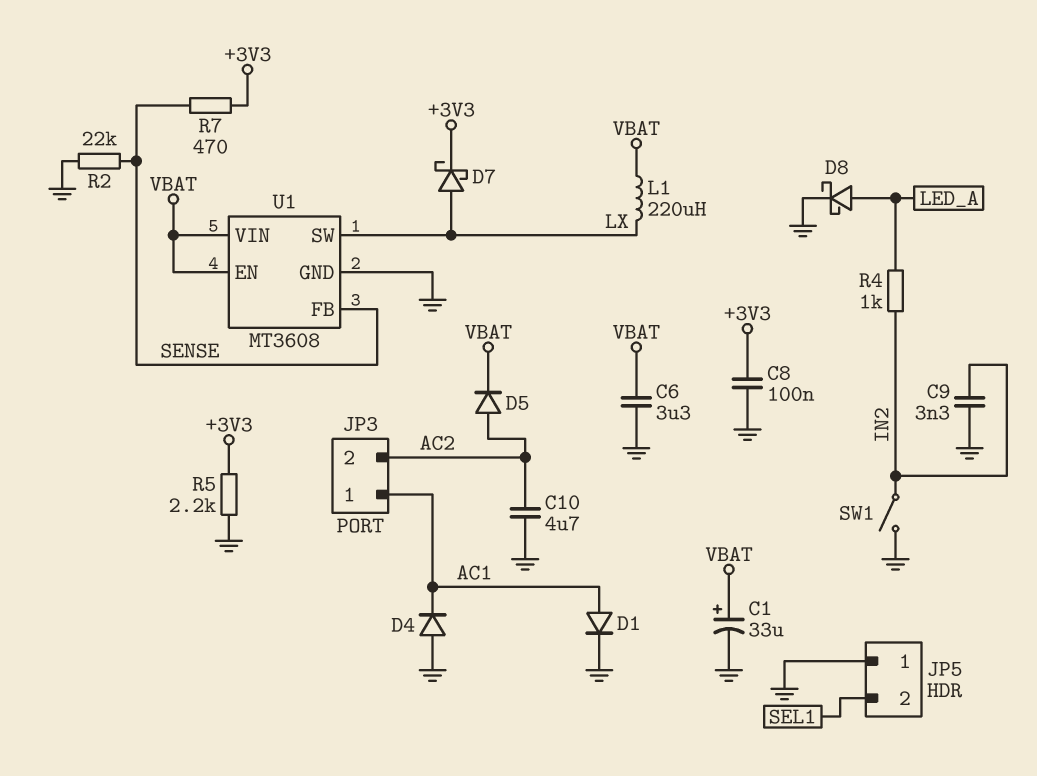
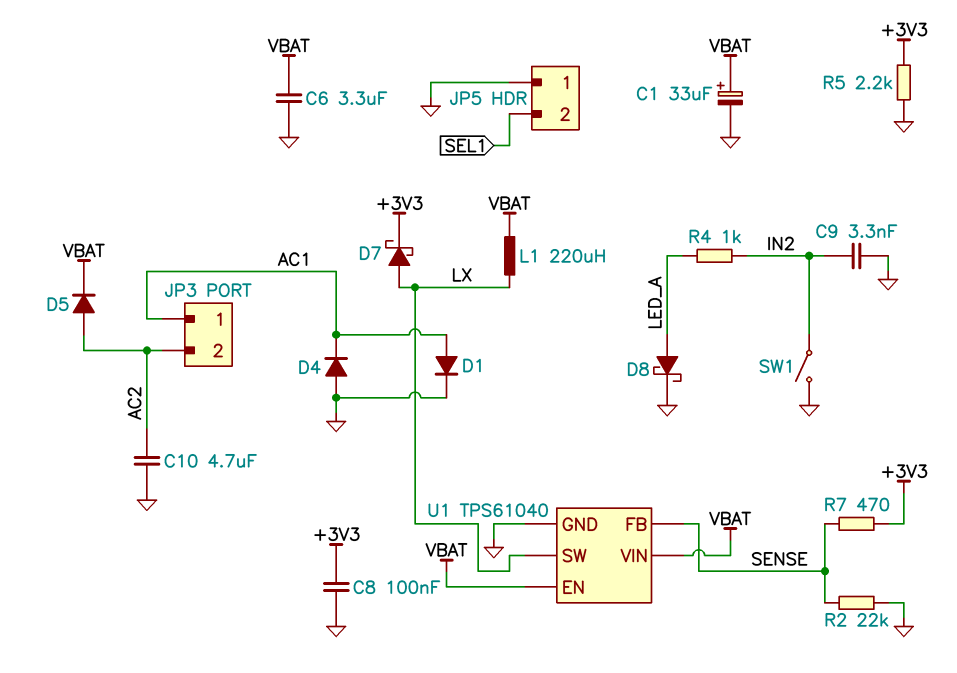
U1: MT3608 -> TPS61040

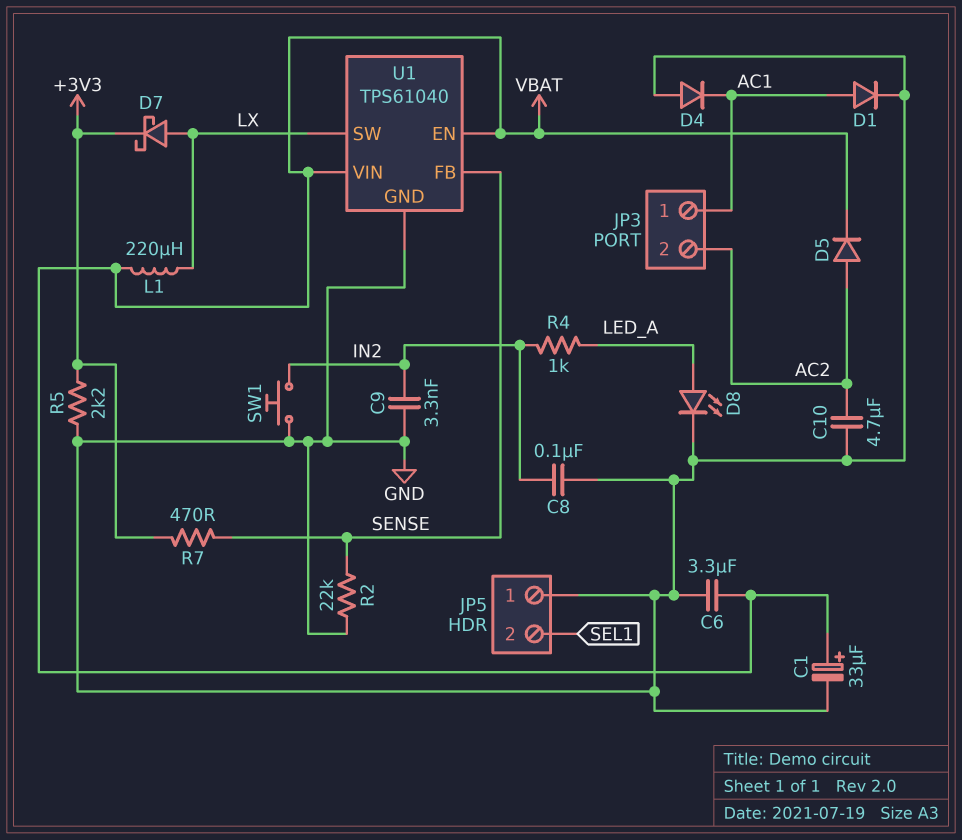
C8: 100nF (+3V3, GND) -> 100nF (GND, IN2)
D8: schottky (A LED_A, K GND) -> LED (A LED_A, K GND)
SW1: switch (GND, IN2) -> button (GND, IN2)

